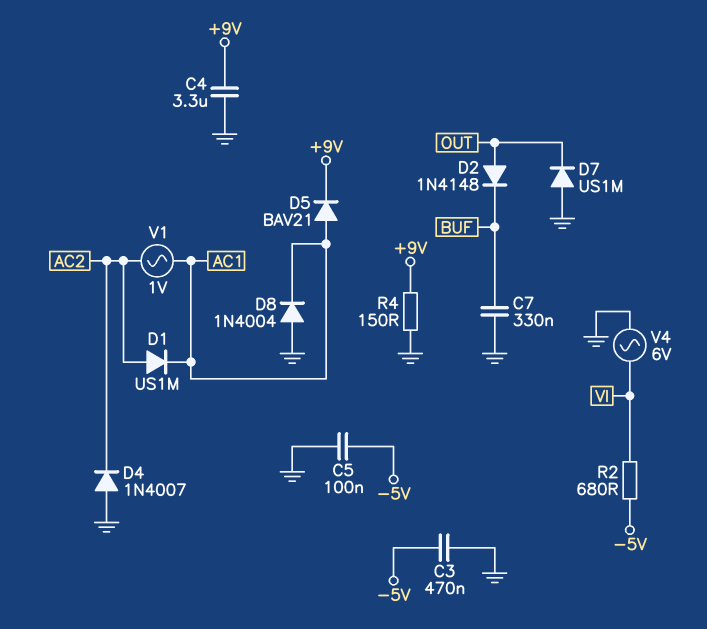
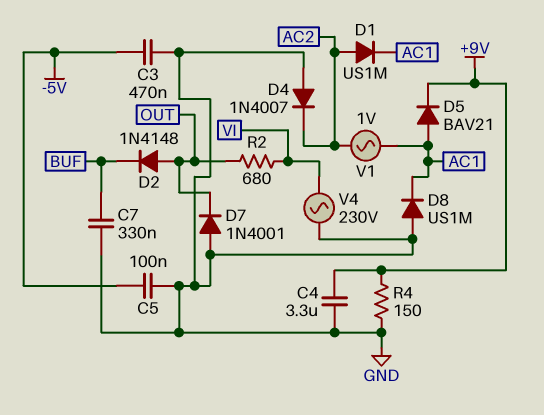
D7: diode US1M (A GND, K OUT) -> diode 1N4001 (A GND, K OUT)
D8: diode 1N4004 (A GND, K AC1) -> diode US1M (A GND, K AC1)
R2: 680 (-5V, VI) -> 680 (OUT, VI)
V4: AC 6V (GND, VI) -> AC 230V (GND, VI)

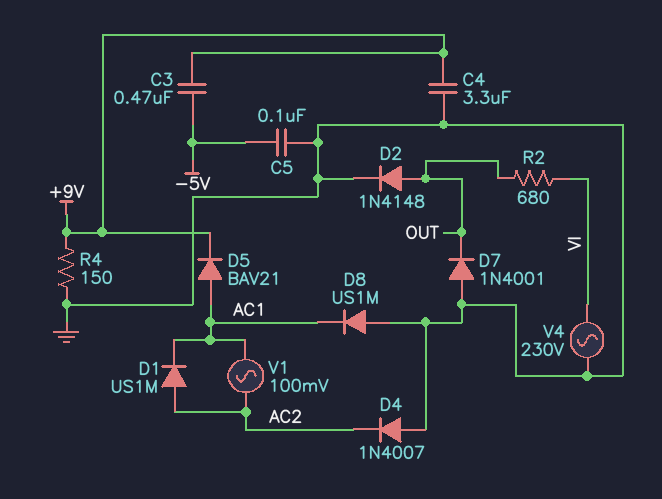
C3: 470nF (-5V, GND) -> 470nF (+9V, -5V)
C7: 330nF (BUF, GND) -> none
D2: diode 1N4148 (A OUT, K BUF) -> diode 1N4148 (A OUT, K GND)
V1: AC 1V (AC1, AC2) -> AC 100mV (AC1, AC2)

